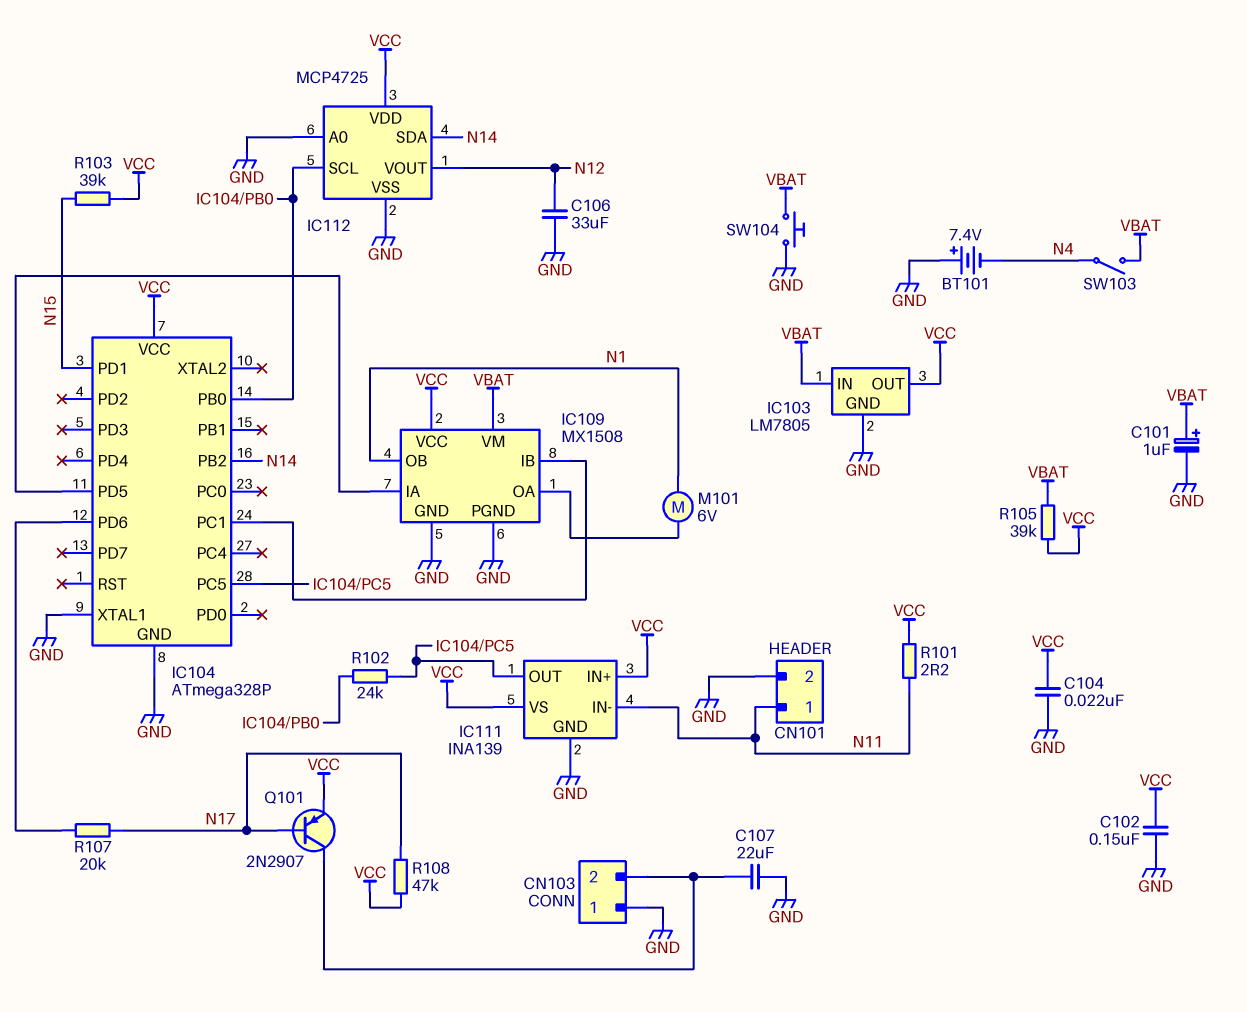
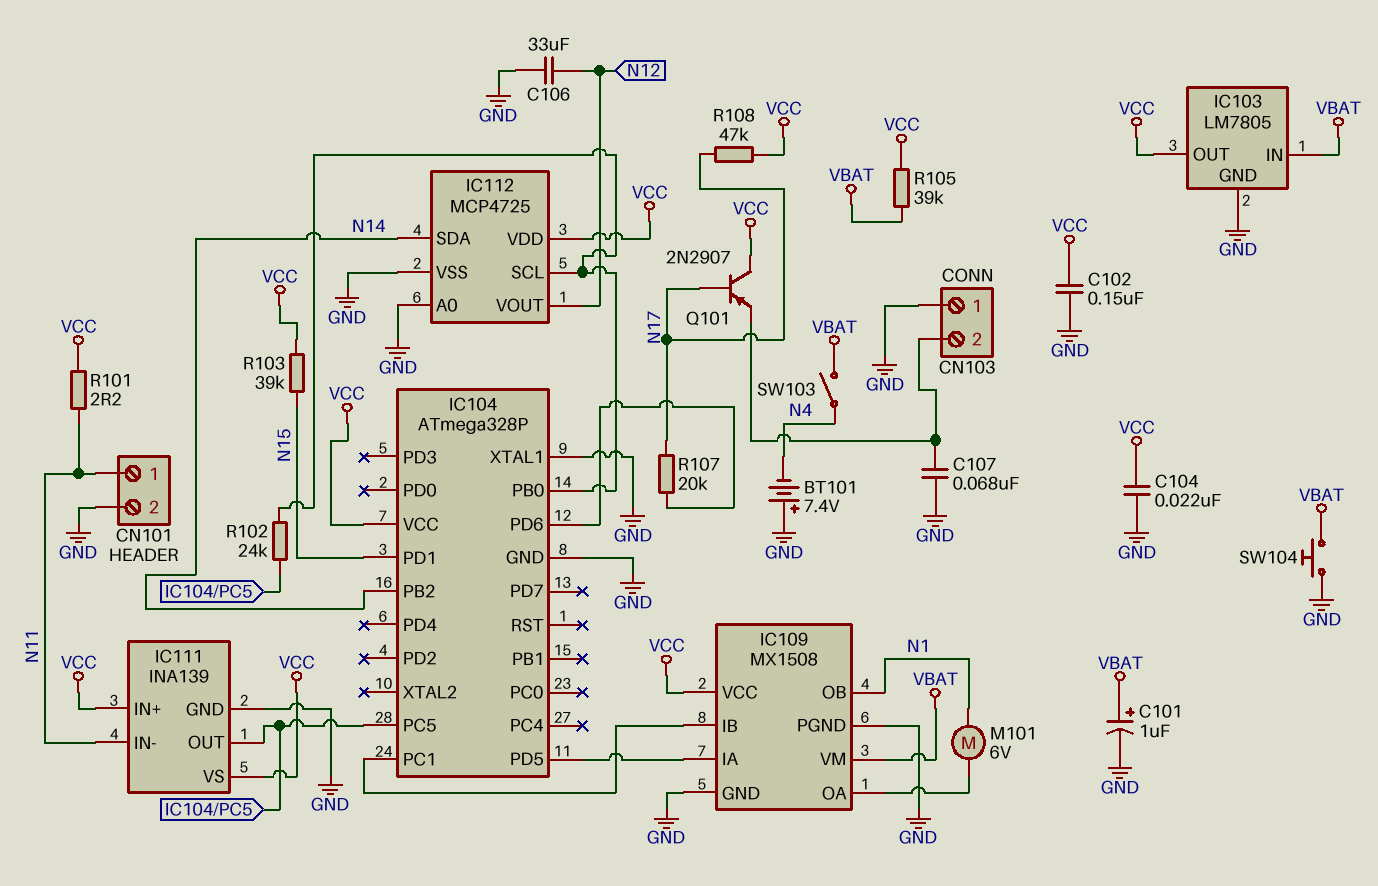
C107: 22uF (CN103/2, GND) -> 68nF (CN103/2, GND)
Q101: PNP 2N2907 (B N17, C CN103/2, E VCC) -> PNP 2N2907 (B N17, C VCC, E CN103/2)

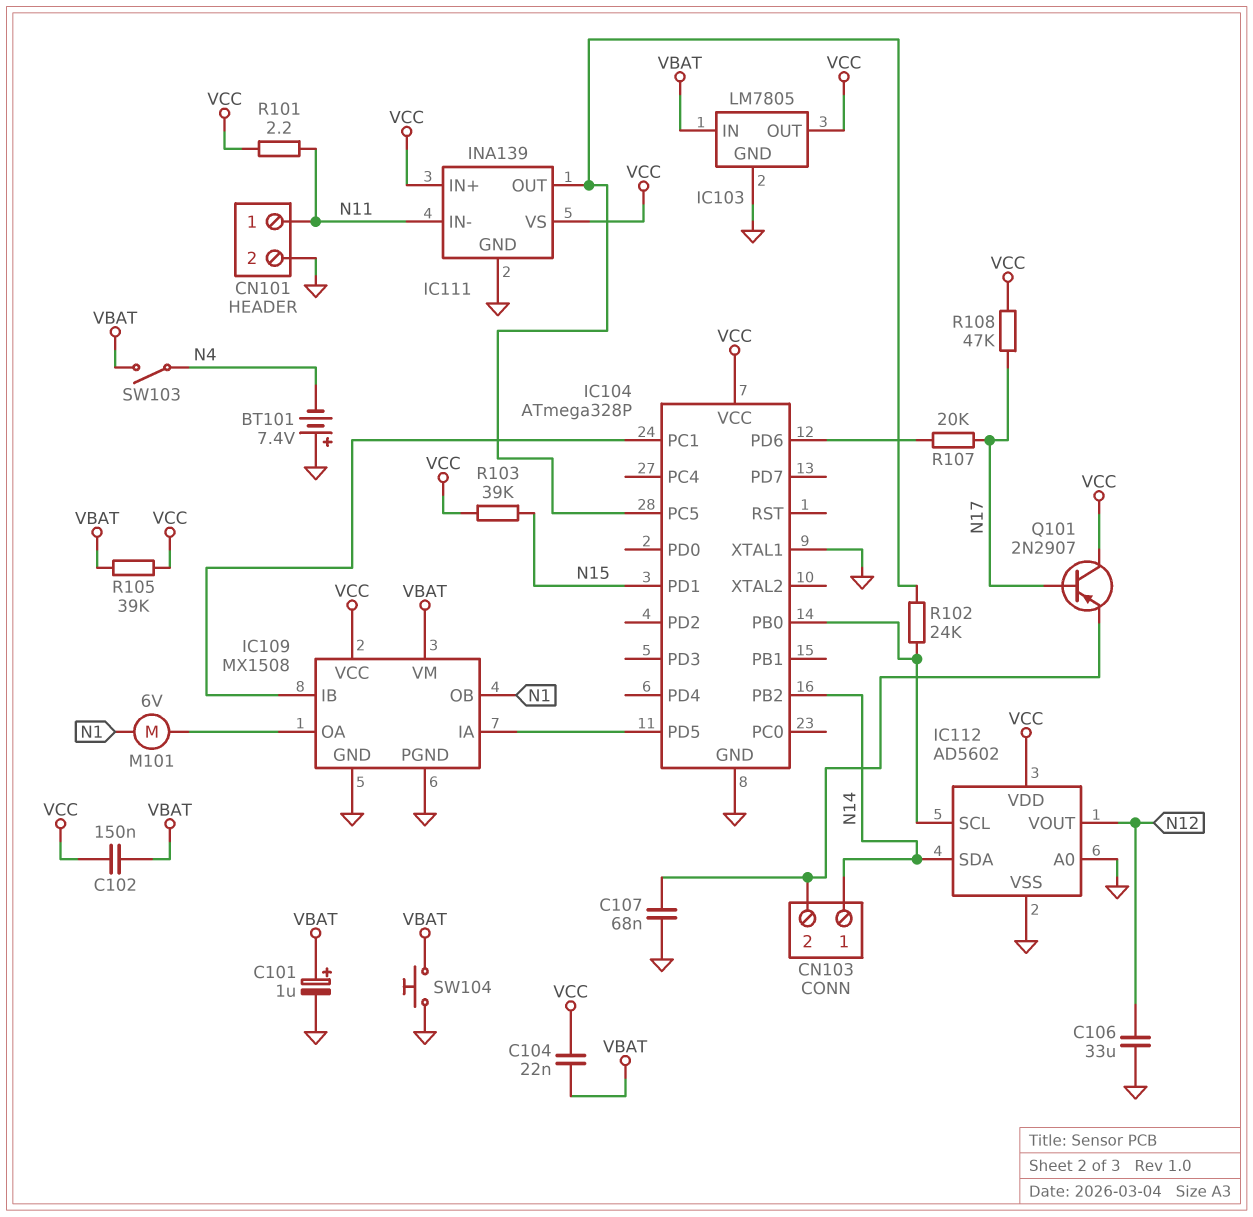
C102: 150nF (GND, VCC) -> 150nF (VBAT, VCC)
C104: 22nF (GND, VCC) -> 22nF (VBAT, VCC)
CN103 pin 1: GND -> N14
IC112: MCP4725 -> AD5602

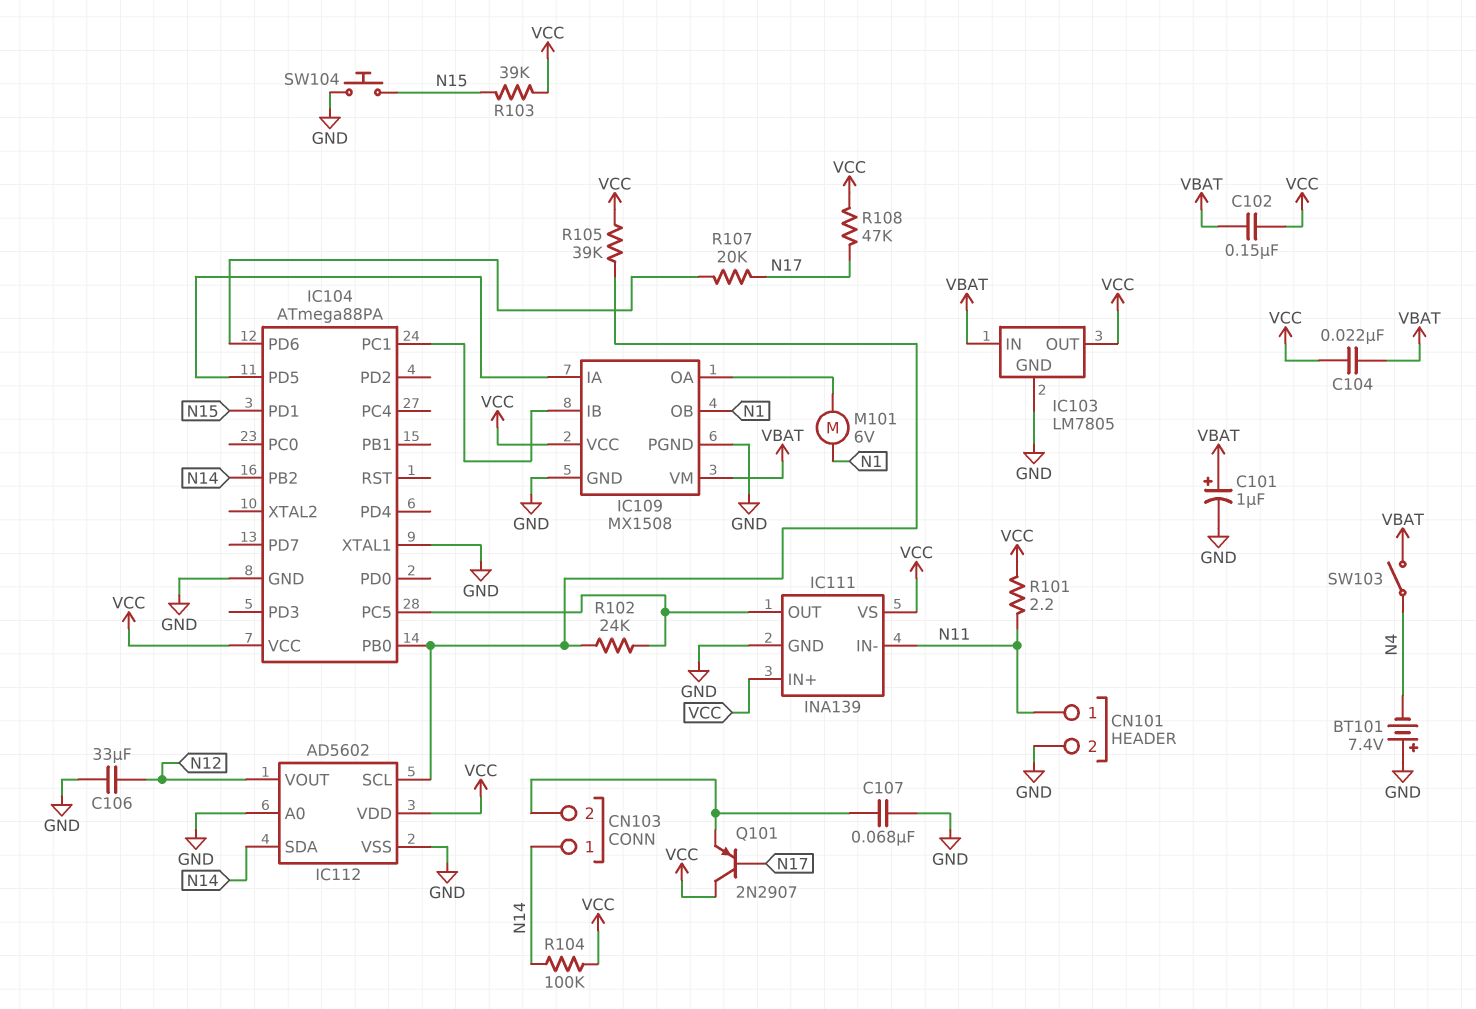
IC104: ATmega328P -> ATmega88PA
R104: none -> 100k (N14, VCC)
R105: 39k (VBAT, VCC) -> 39k (IC104/PB0, VCC)
SW104: button (GND, VBAT) -> button (GND, N15)

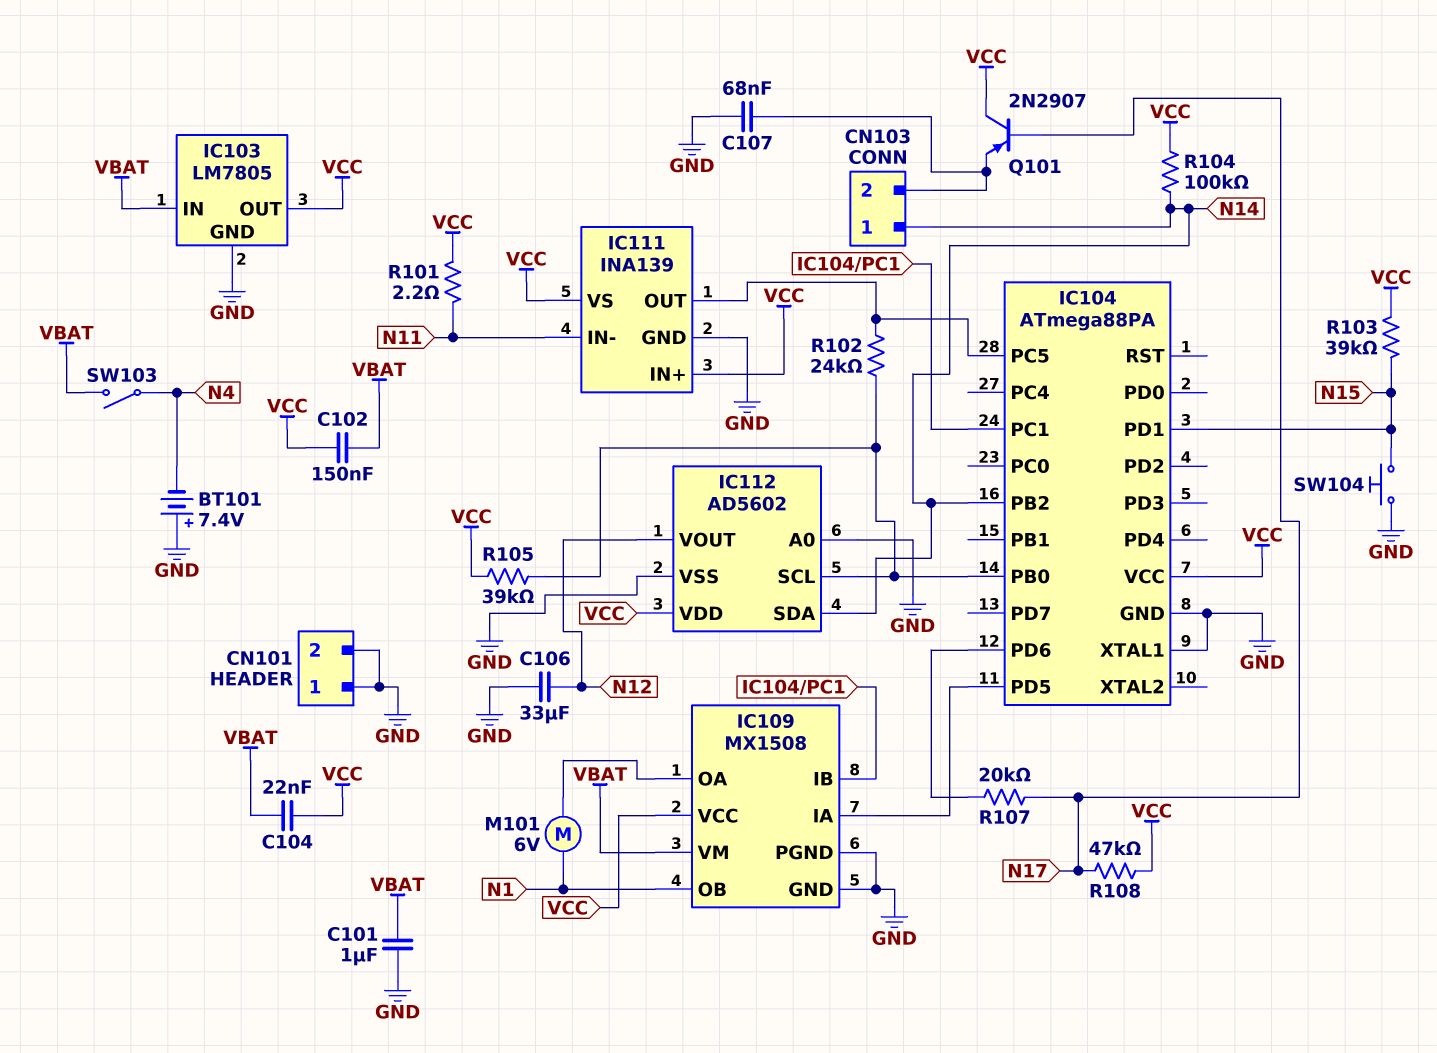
C101: 1uF (plus VBAT, minus GND) -> 1uF (GND, VBAT)
CN101 pin 1: N11 -> GND

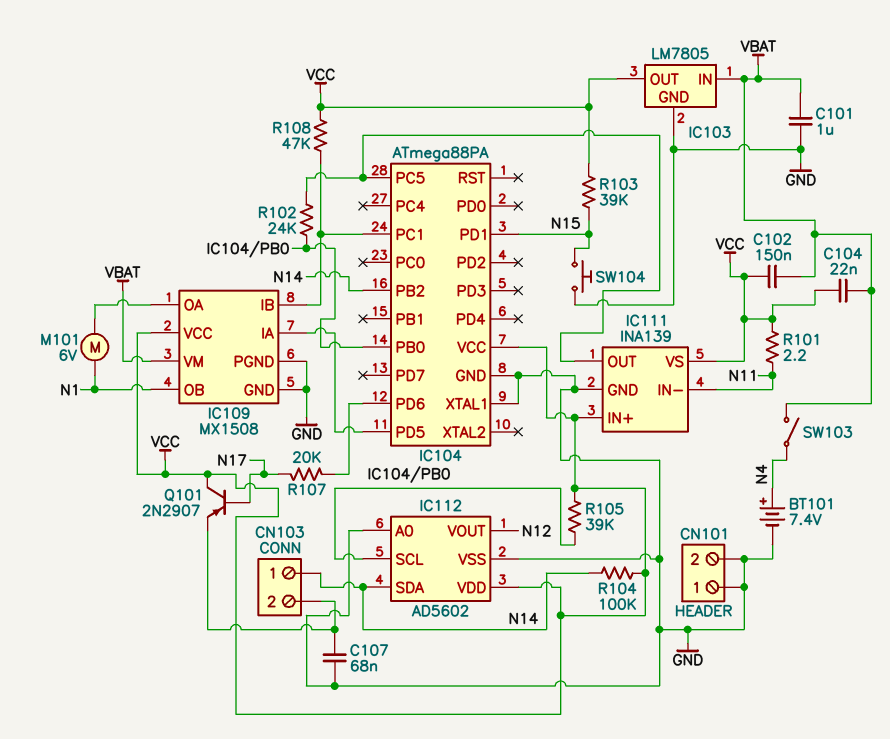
BT101: 7.4V (plus GND, minus N4) -> 7.4V (plus N4, minus GND)
C106: 33uF (GND, N12) -> none
R108: 47k (N17, VCC) -> 47k (IC104/PC1, VCC)

